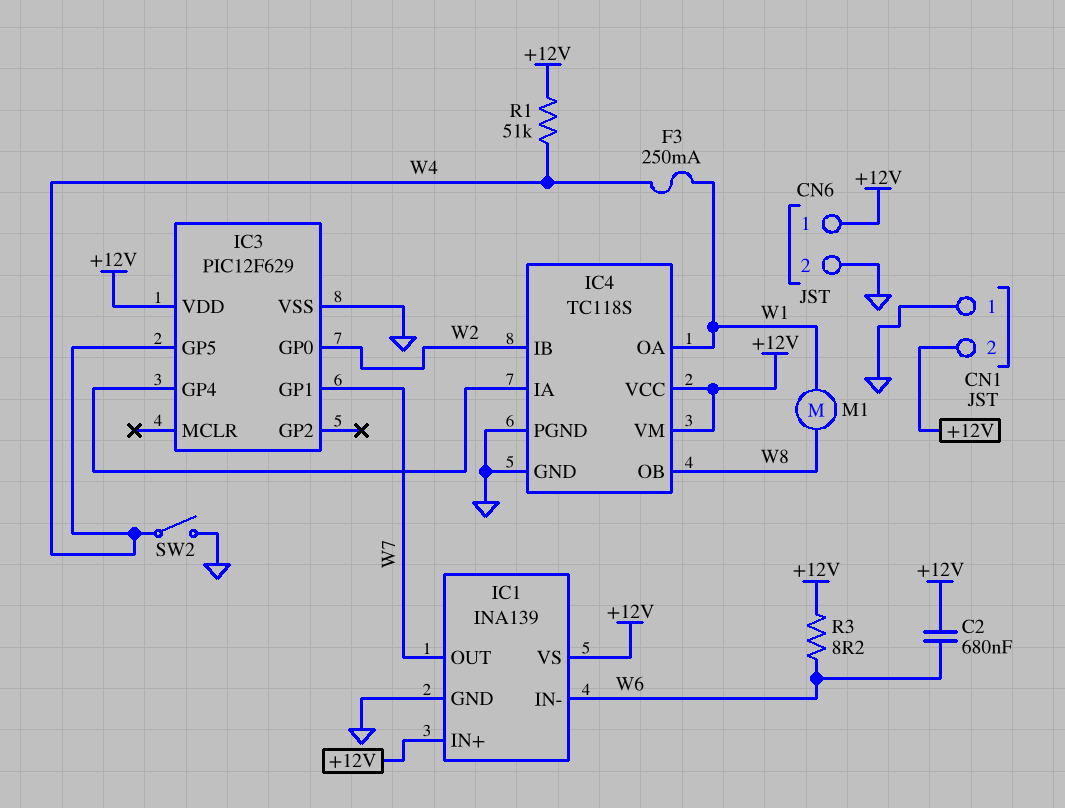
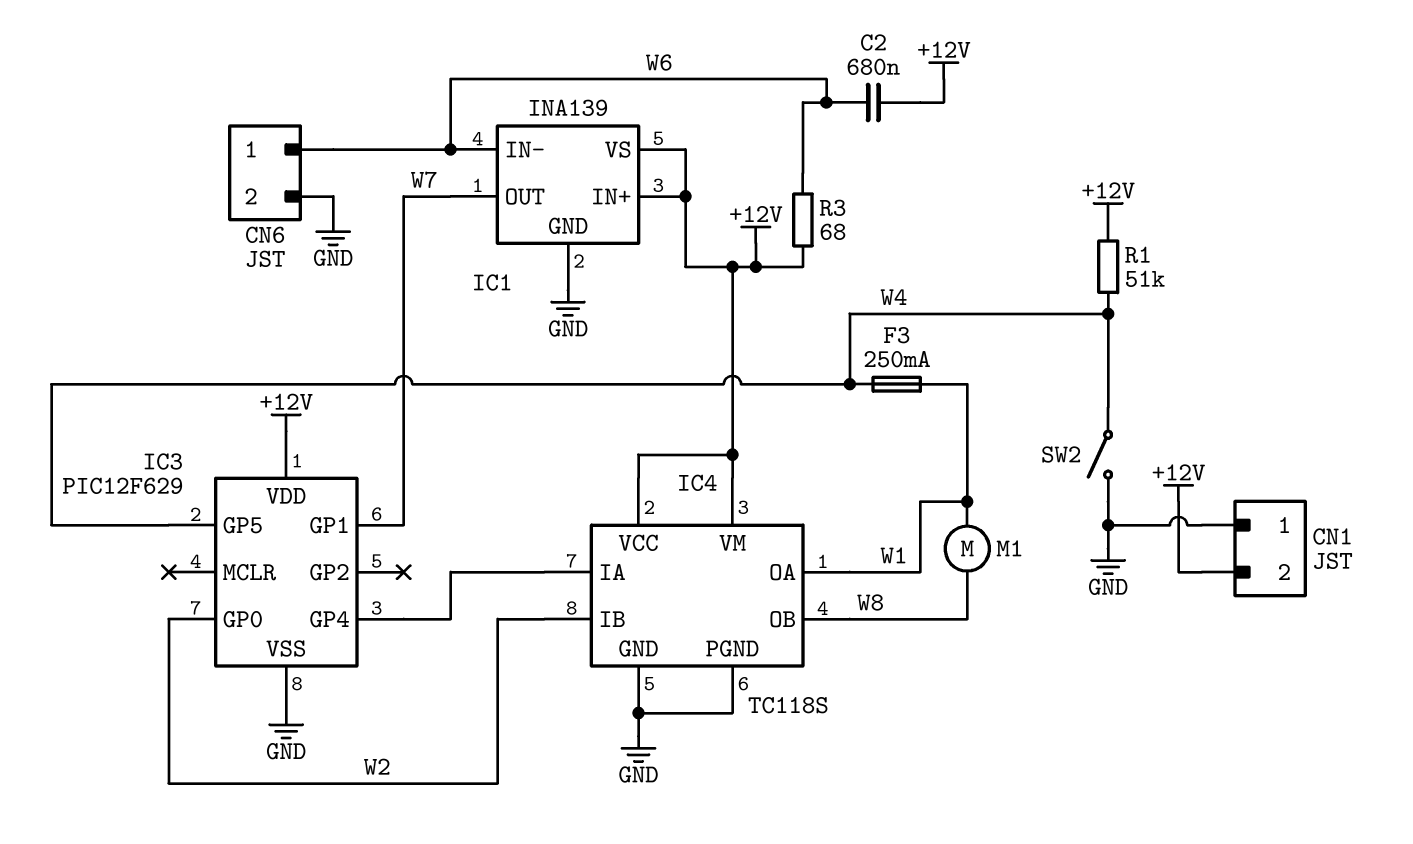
CN6 pin 1: +12V -> W6
R3: 8.2 (+12V, W6) -> 68 (+12V, W6)

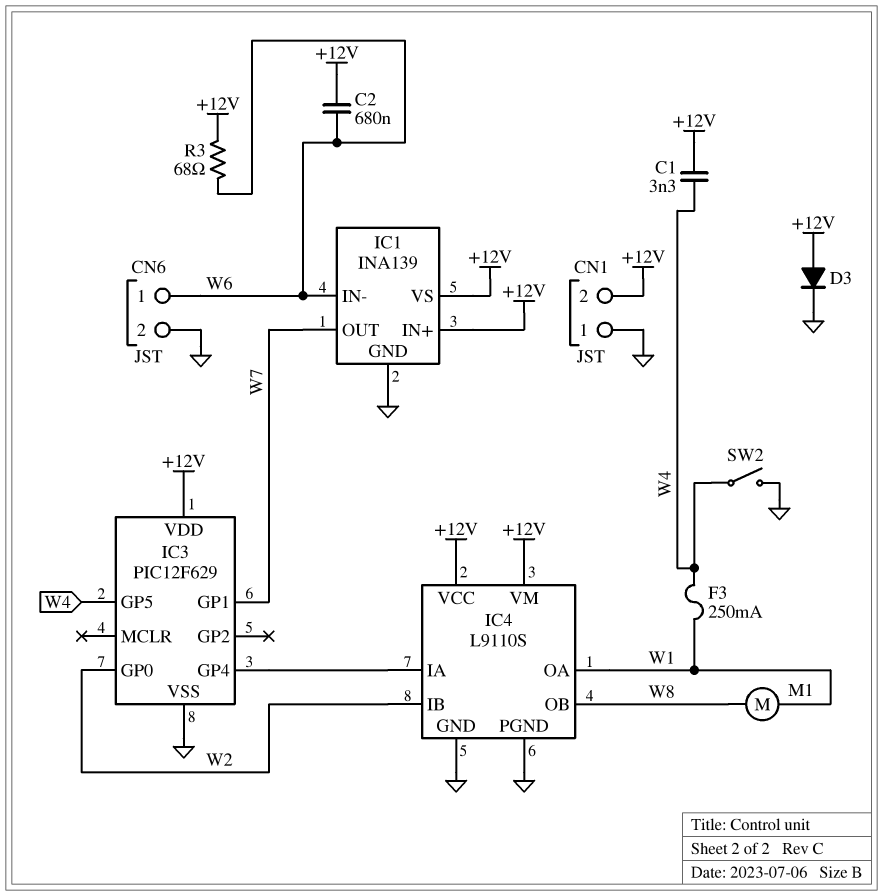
C1: none -> 3.3nF (+12V, W4)
D3: none -> diode (A +12V, K GND)
IC4: TC118S -> L9110S
R1: 51k (+12V, W4) -> none

